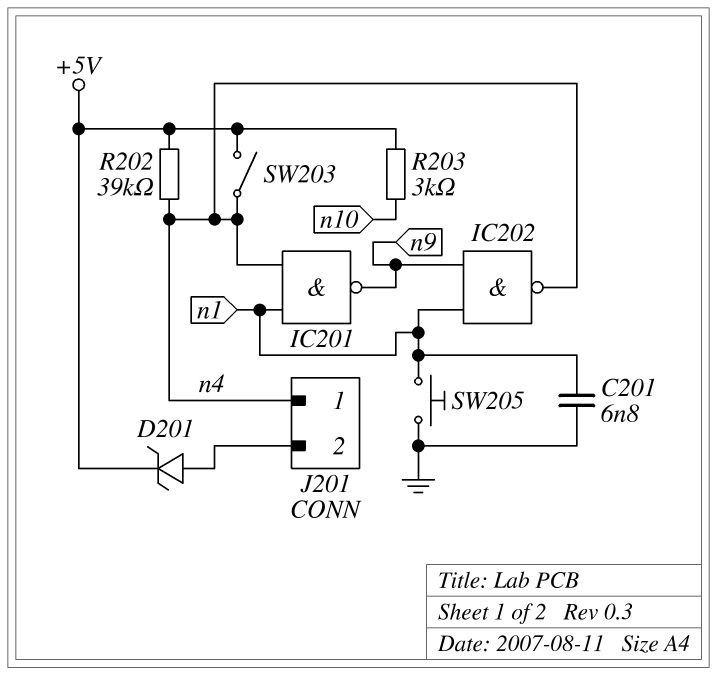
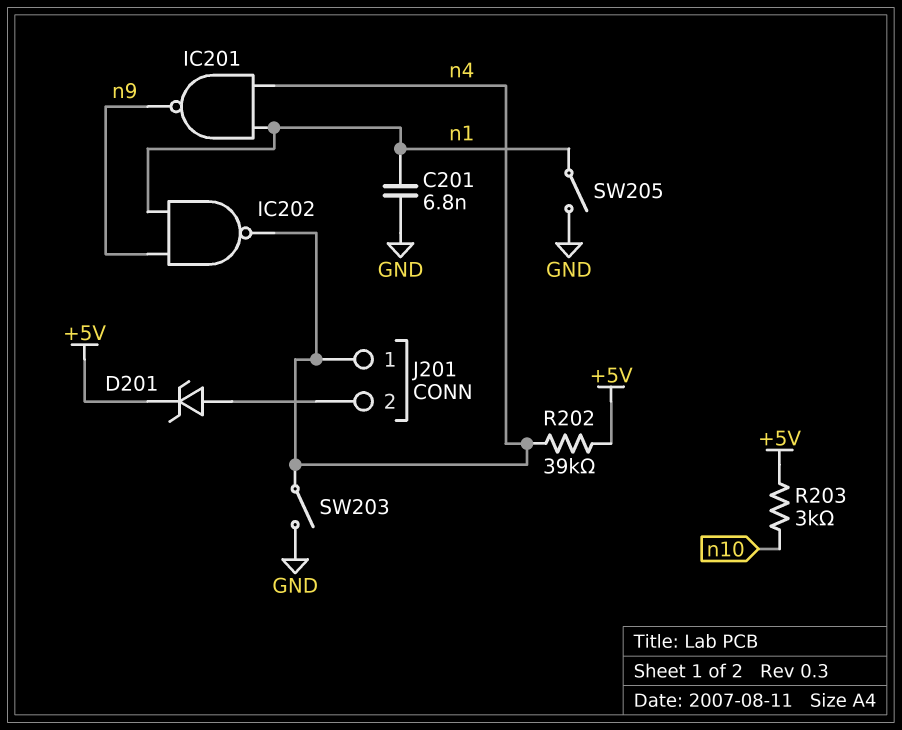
SW203: switch (+5V, n4) -> switch (GND, n4)
SW205: button (GND, n1) -> switch (GND, n1)

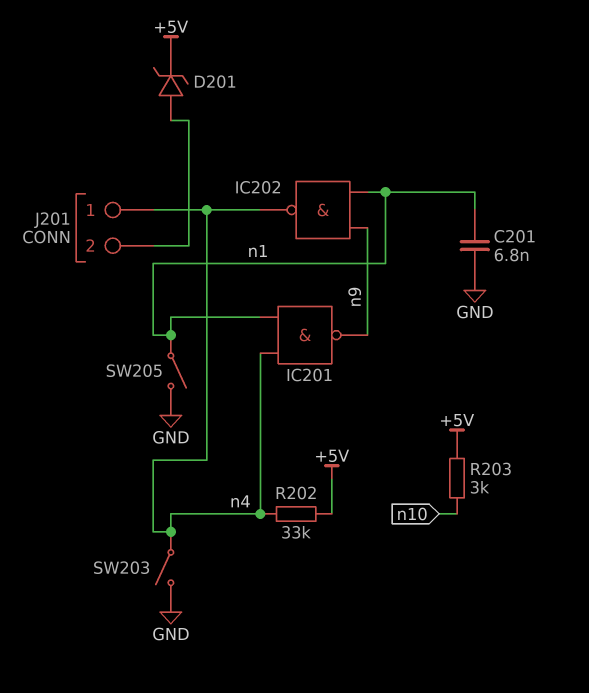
R202: 39k (+5V, n4) -> 33k (+5V, n4)

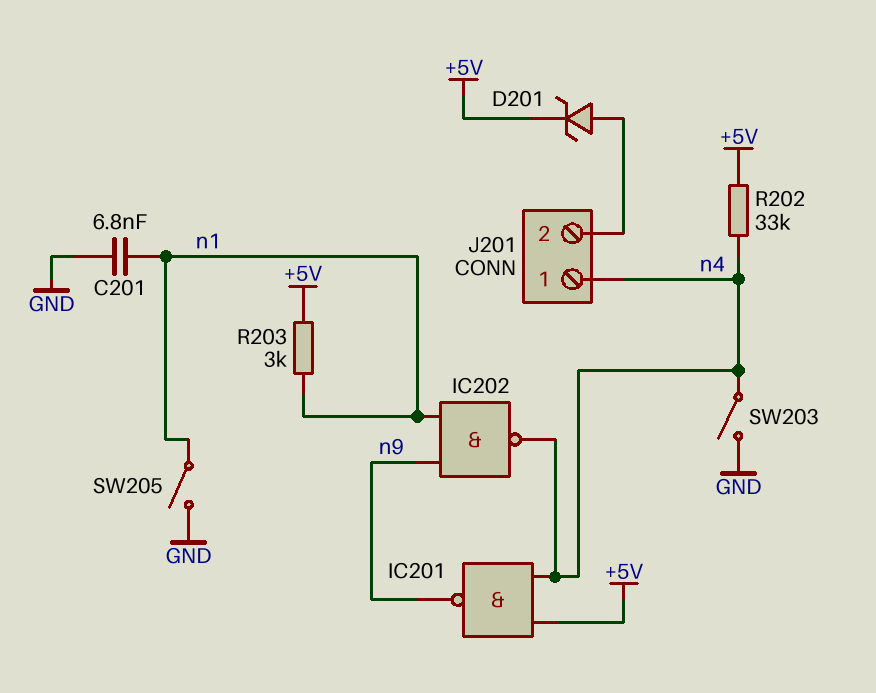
IC201: NAND (in n1, in n4, out n9) -> NAND (in +5V, in n4, out n9)
R203: 3k (+5V, n10) -> 3k (+5V, n1)

